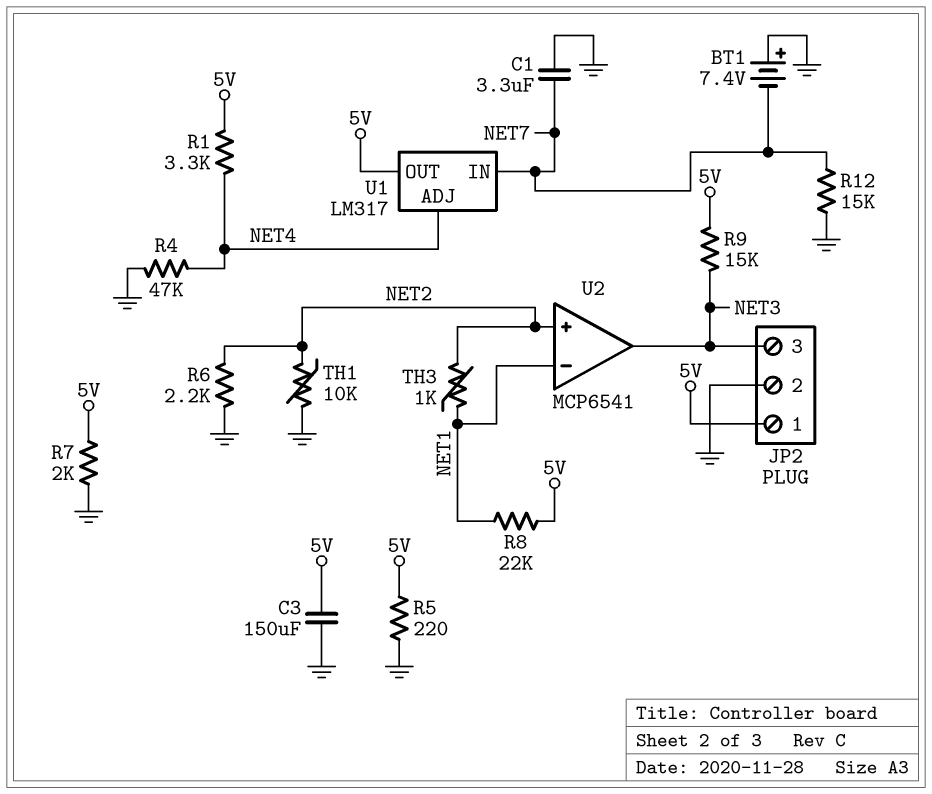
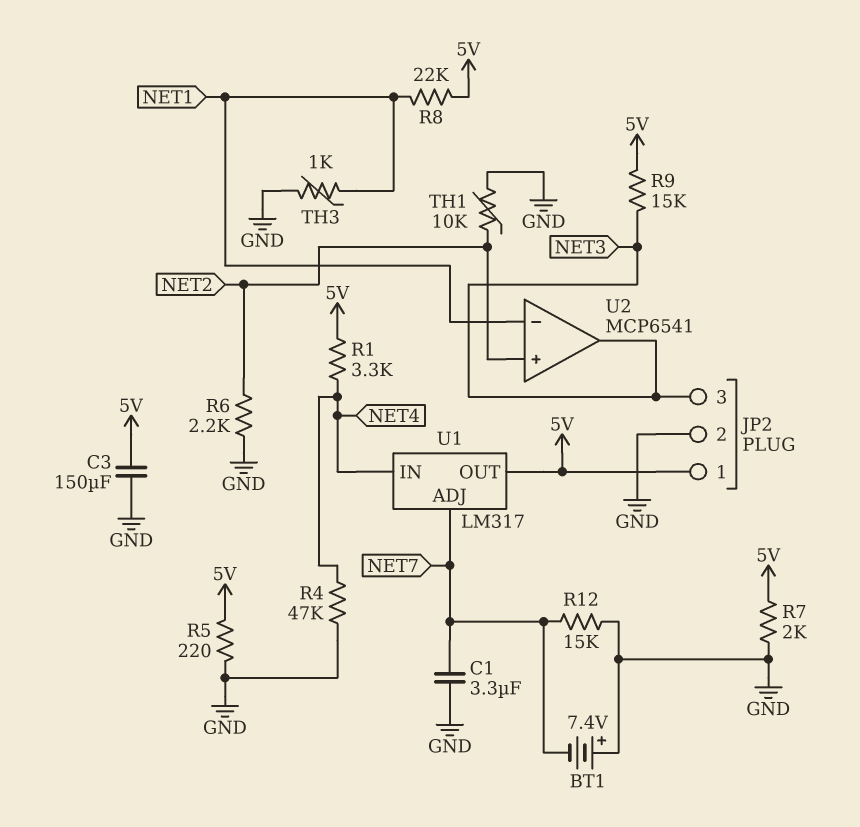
TH3: 1k (NET1, NET2) -> 1k (GND, NET1)
U1 pin ADJ: NET4 -> NET7
U1 pin IN: NET7 -> NET4

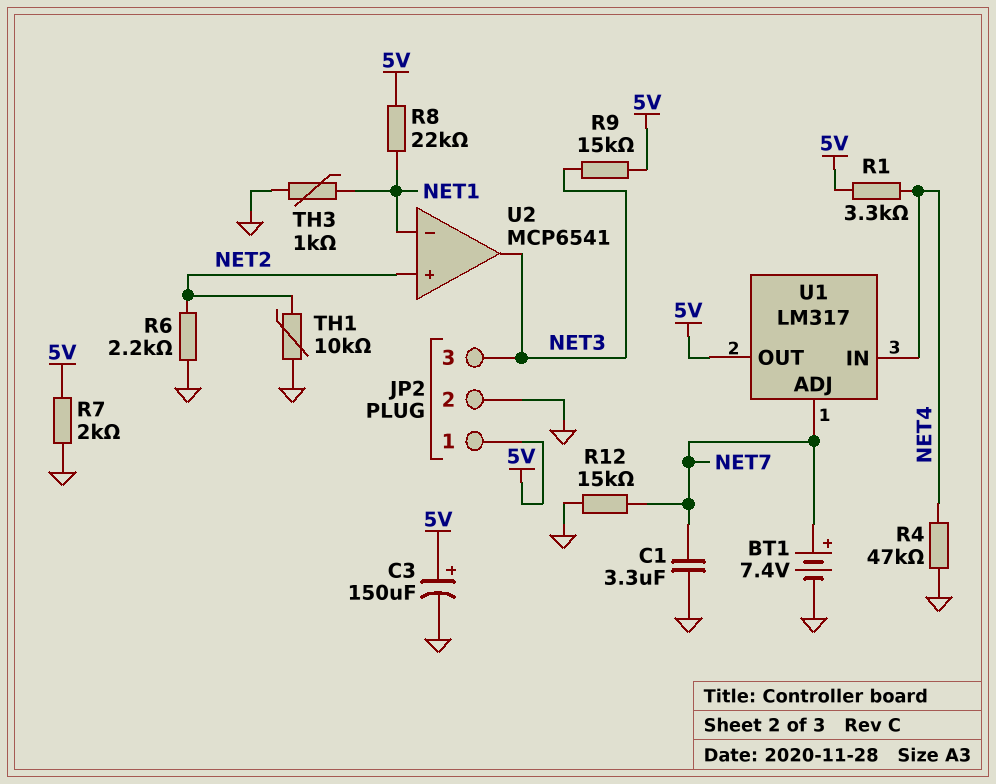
BT1: 7.4V (plus GND, minus NET7) -> 7.4V (plus NET7, minus GND)
C3: 150uF (5V, GND) -> 150uF (plus 5V, minus GND)
R5: 220 (5V, GND) -> none

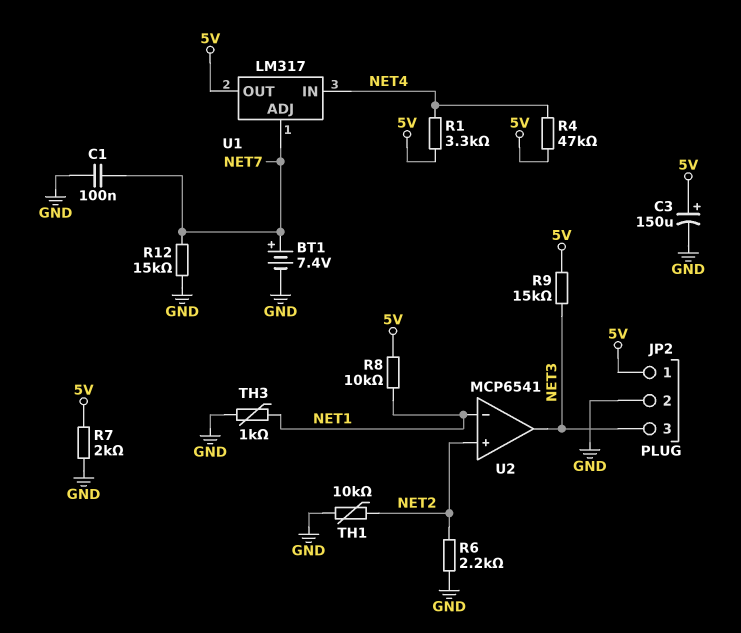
C1: 3.3uF (GND, NET7) -> 100nF (GND, NET7)
R4: 47k (GND, NET4) -> 47k (5V, NET4)
R8: 22k (5V, NET1) -> 10k (5V, NET1)

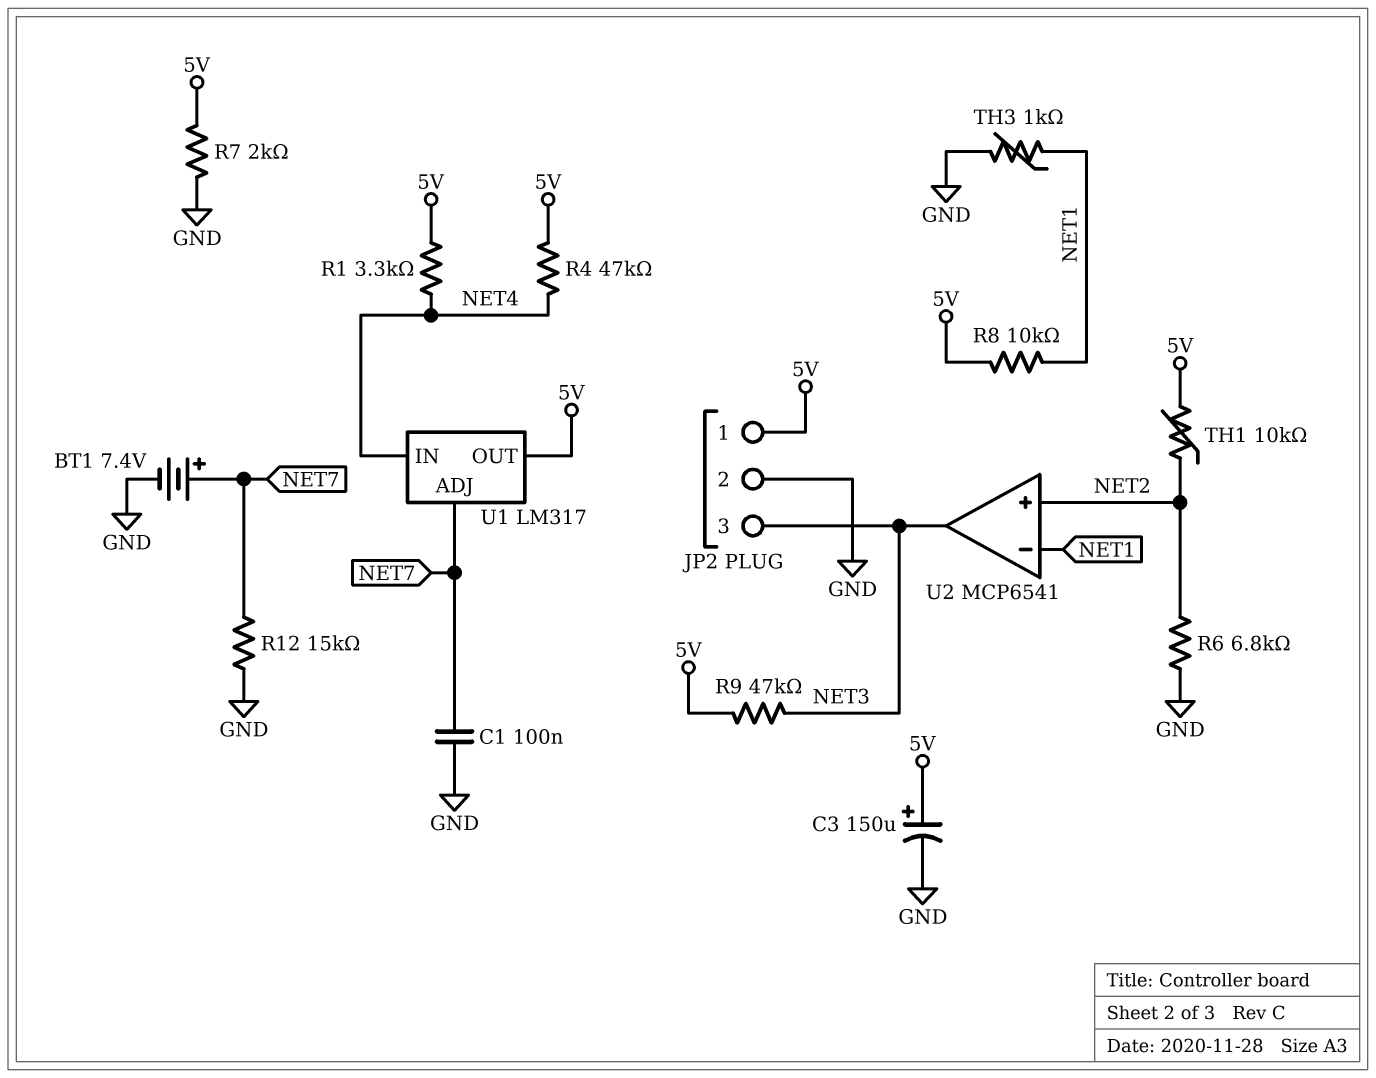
R6: 2.2k (GND, NET2) -> 6.8k (GND, NET2)
R9: 15k (5V, NET3) -> 47k (5V, NET3)
TH1: 10k (GND, NET2) -> 10k (5V, NET2)

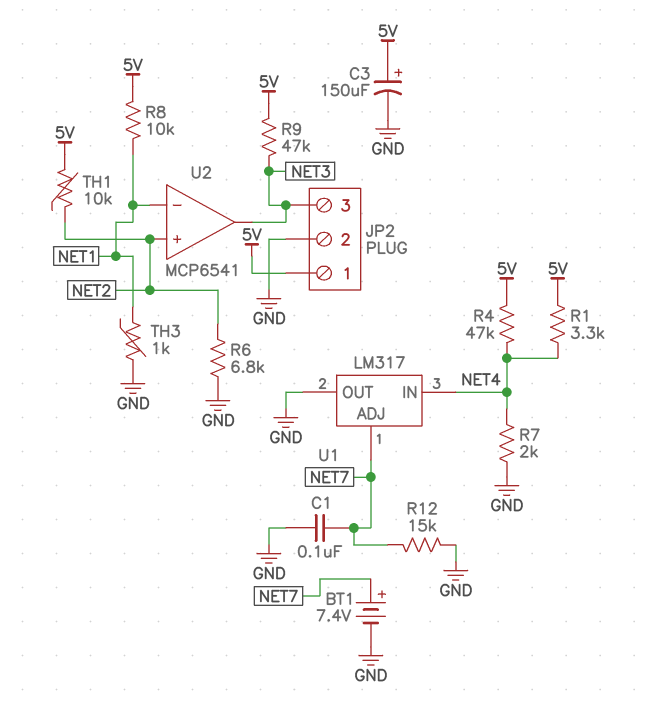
R7: 2k (5V, GND) -> 2k (GND, NET4)
U1 pin OUT: 5V -> GND

